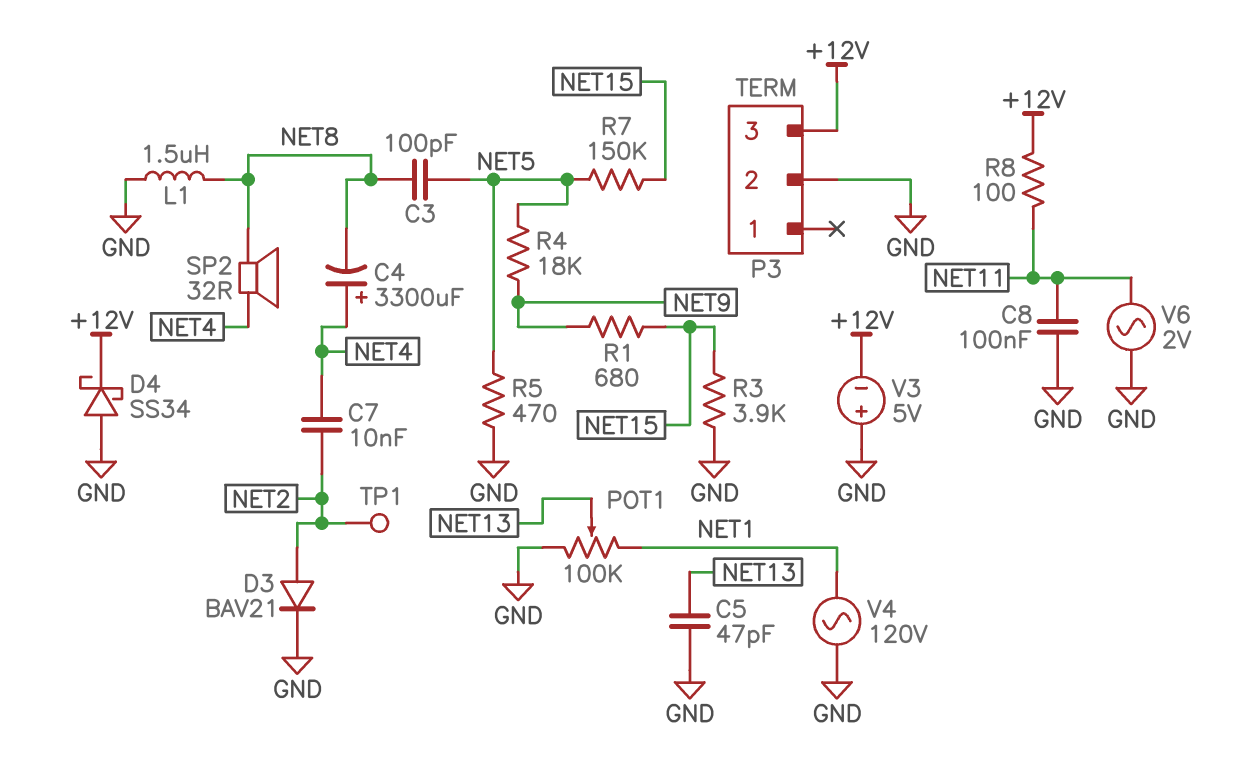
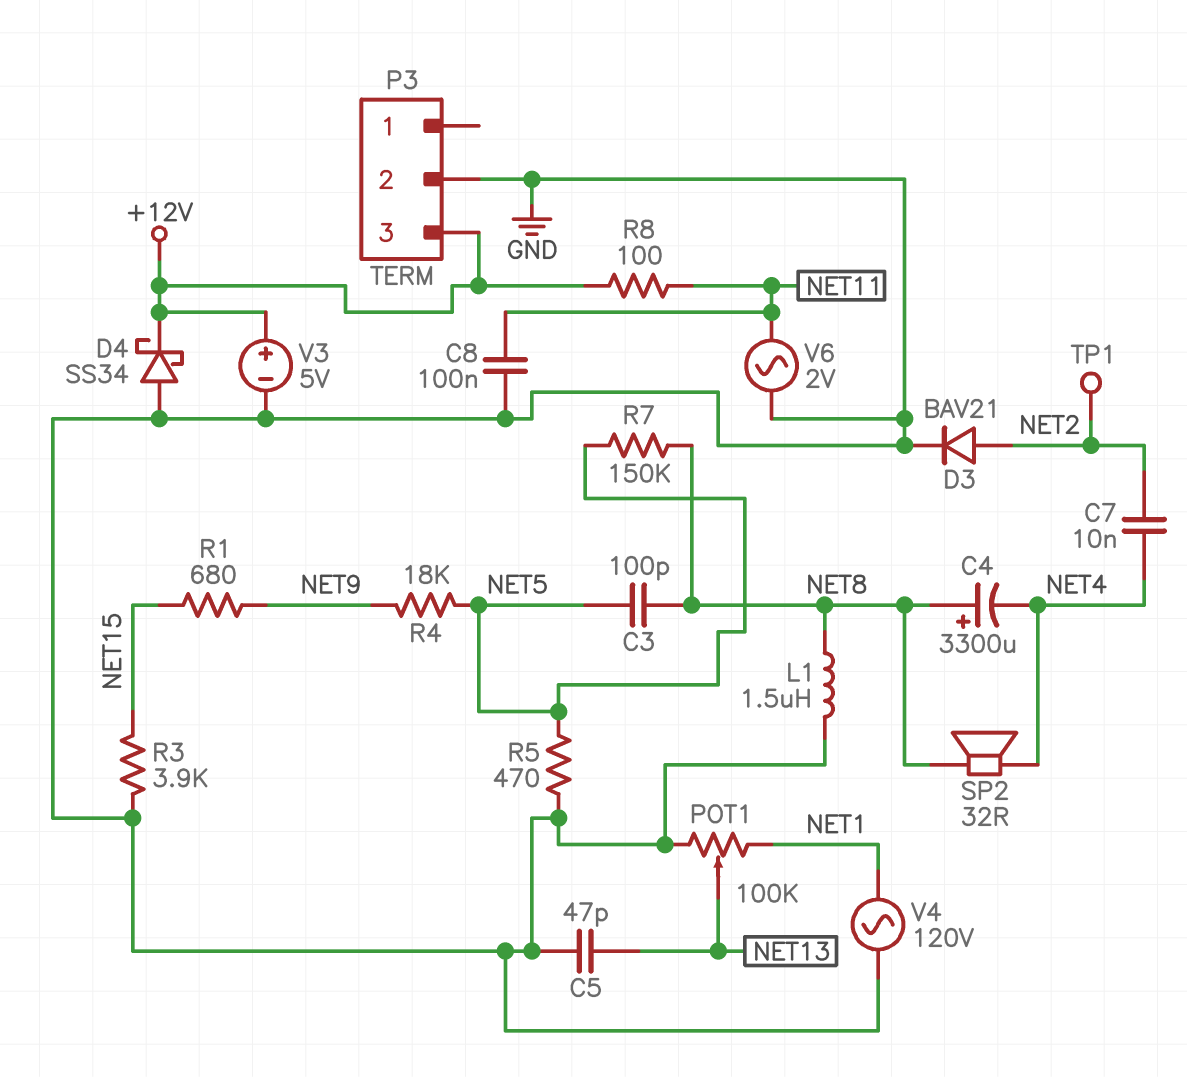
C4: 3300uF (plus NET4, minus NET8) -> 3300uF (plus NET8, minus NET4)
R7: 150k (NET5, NET15) -> 150k (NET5, NET8)
V3: 5V (plus GND, minus +12V) -> 5V (plus +12V, minus GND)

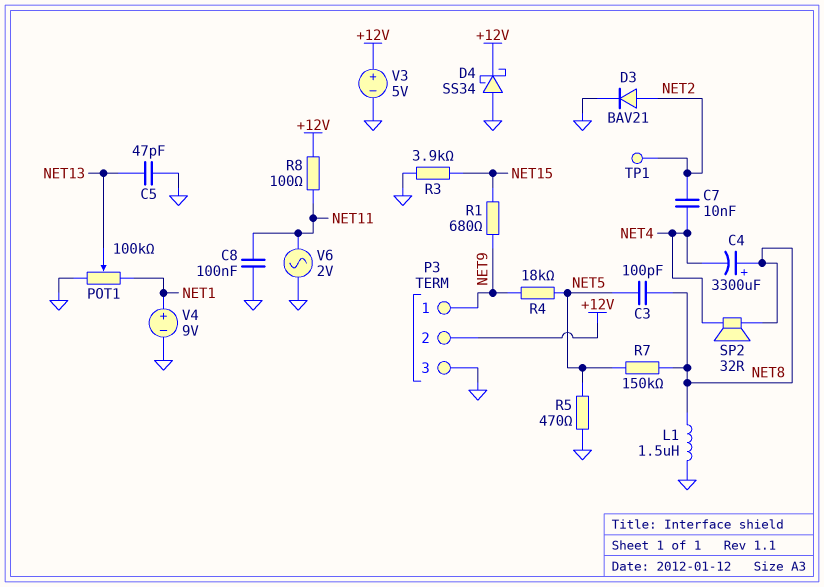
P3 pin 1: none -> NET9
P3 pin 2: GND -> +12V
P3 pin 3: +12V -> GND
V4: AC 120V (GND, NET1) -> 9V (plus NET1, minus GND)

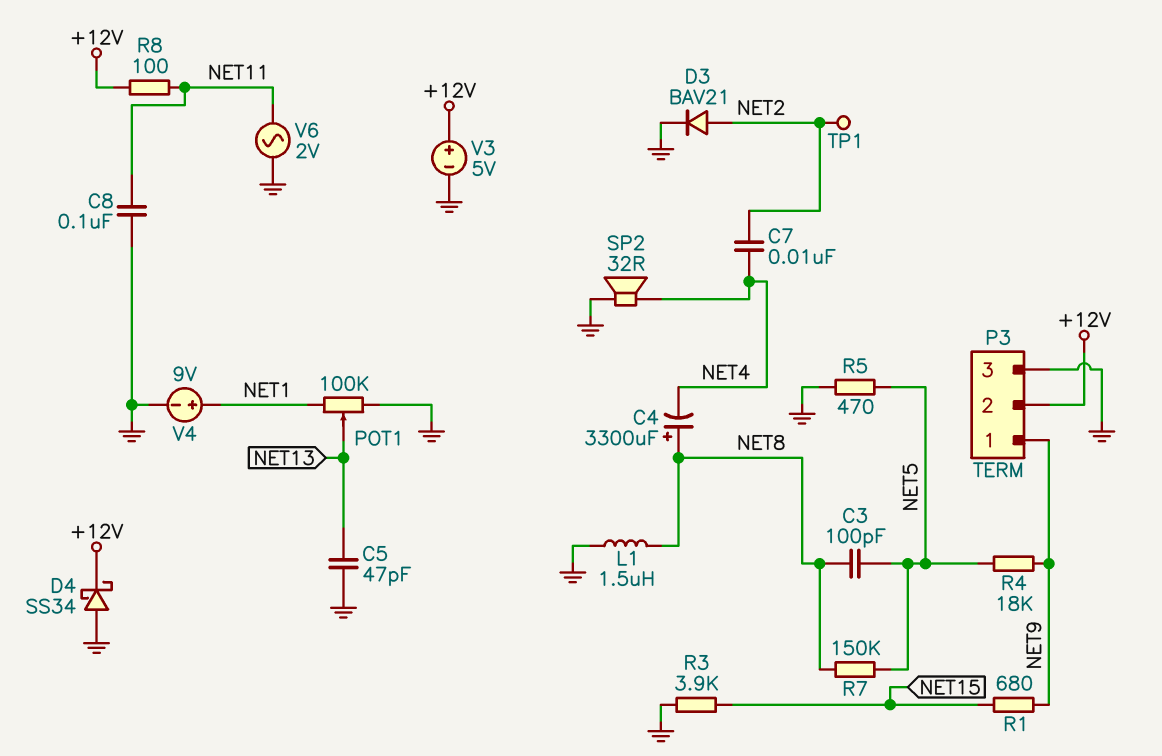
SP2: speaker 32R (NET4, NET8) -> speaker 32R (GND, NET4)

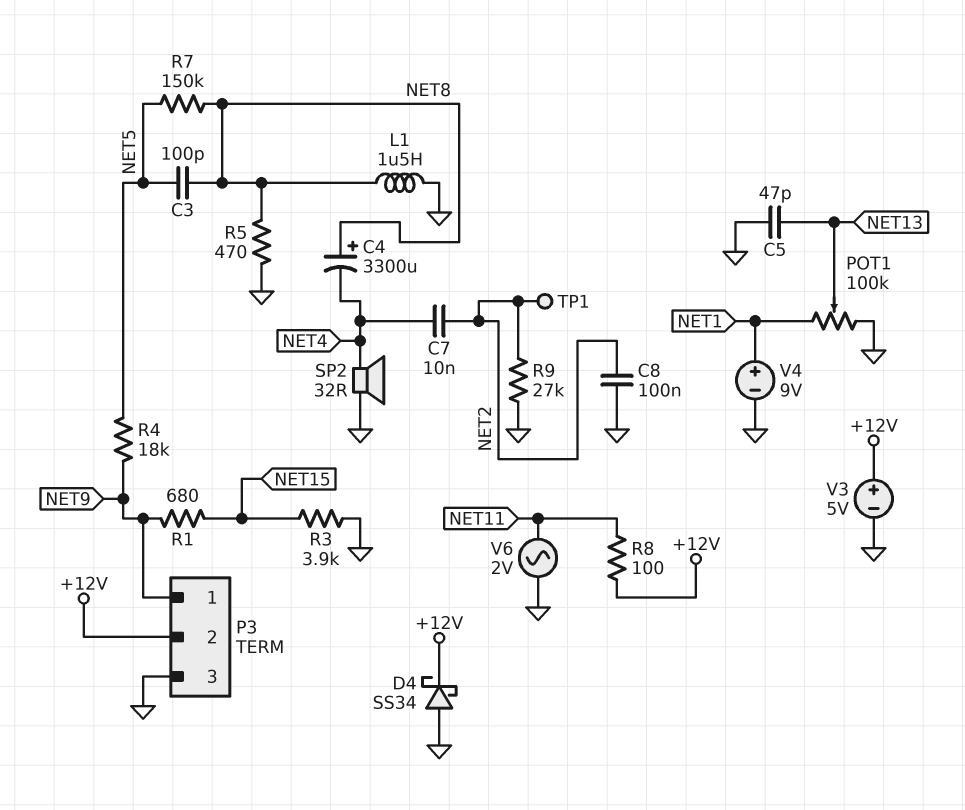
C8: 100nF (GND, NET11) -> 100nF (GND, NET2)
D3: diode BAV21 (A NET2, K GND) -> none
R5: 470 (GND, NET5) -> 470 (GND, NET8)
R9: none -> 27k (GND, NET2)

